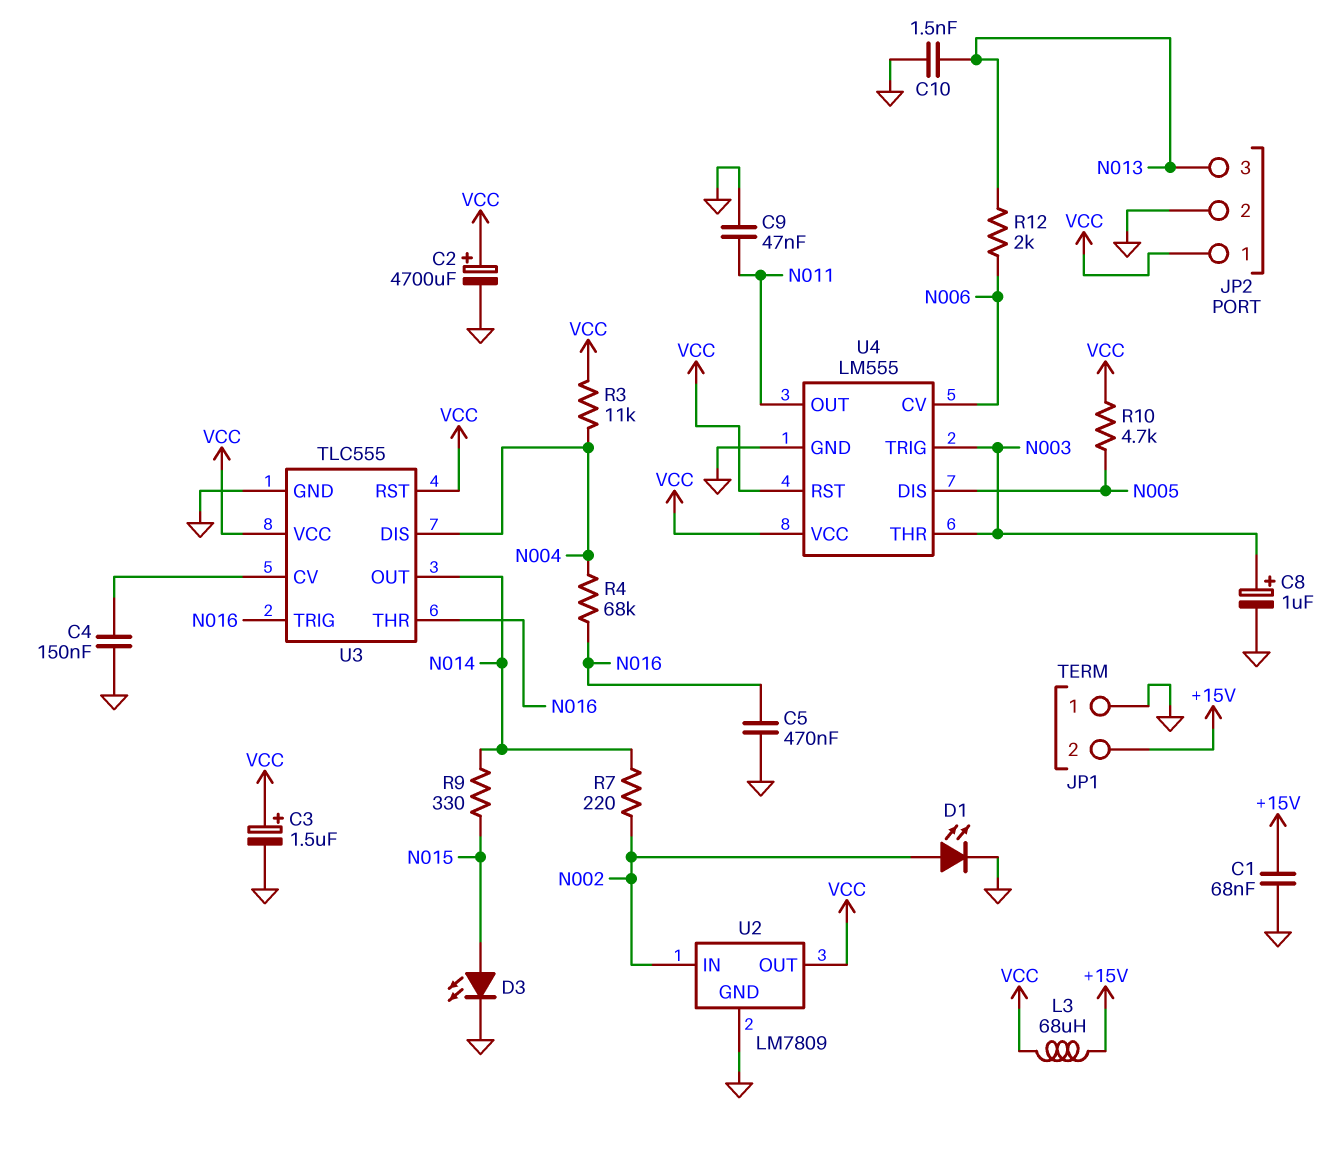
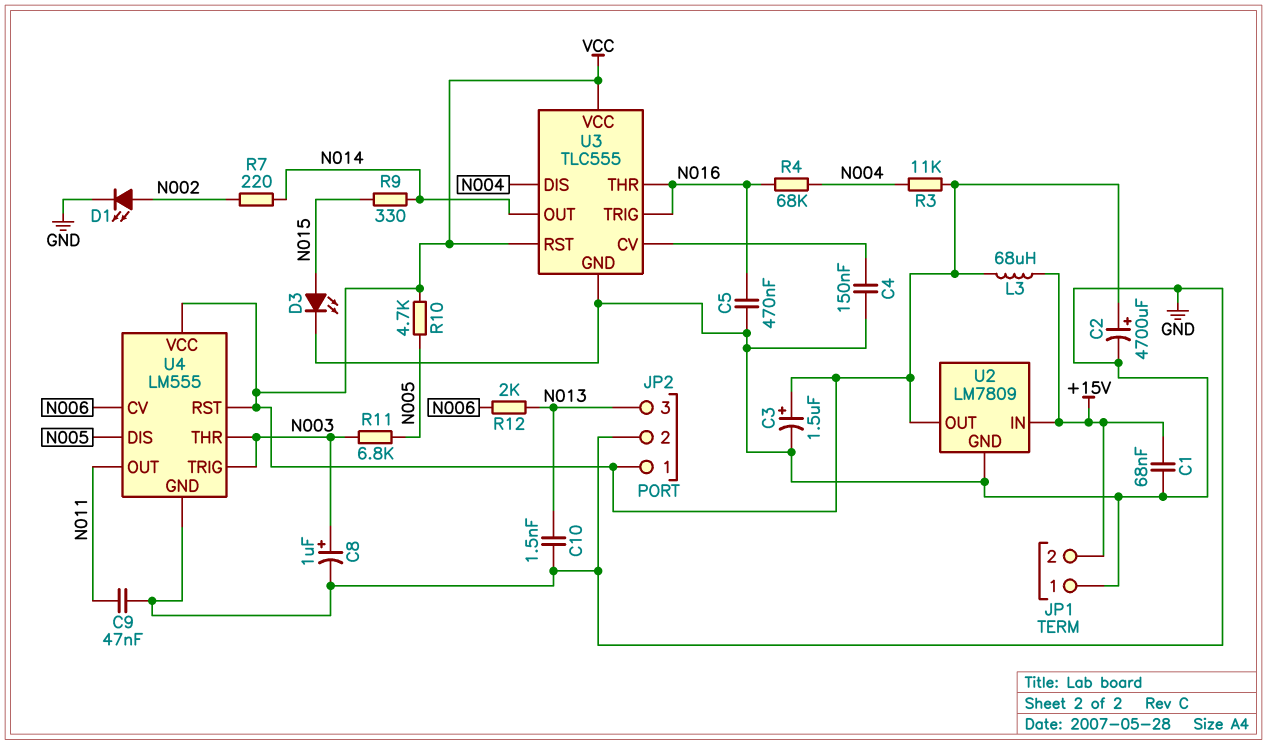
R11: none -> 6.8k (N003, N005)
U2 pin IN: N002 -> +15V

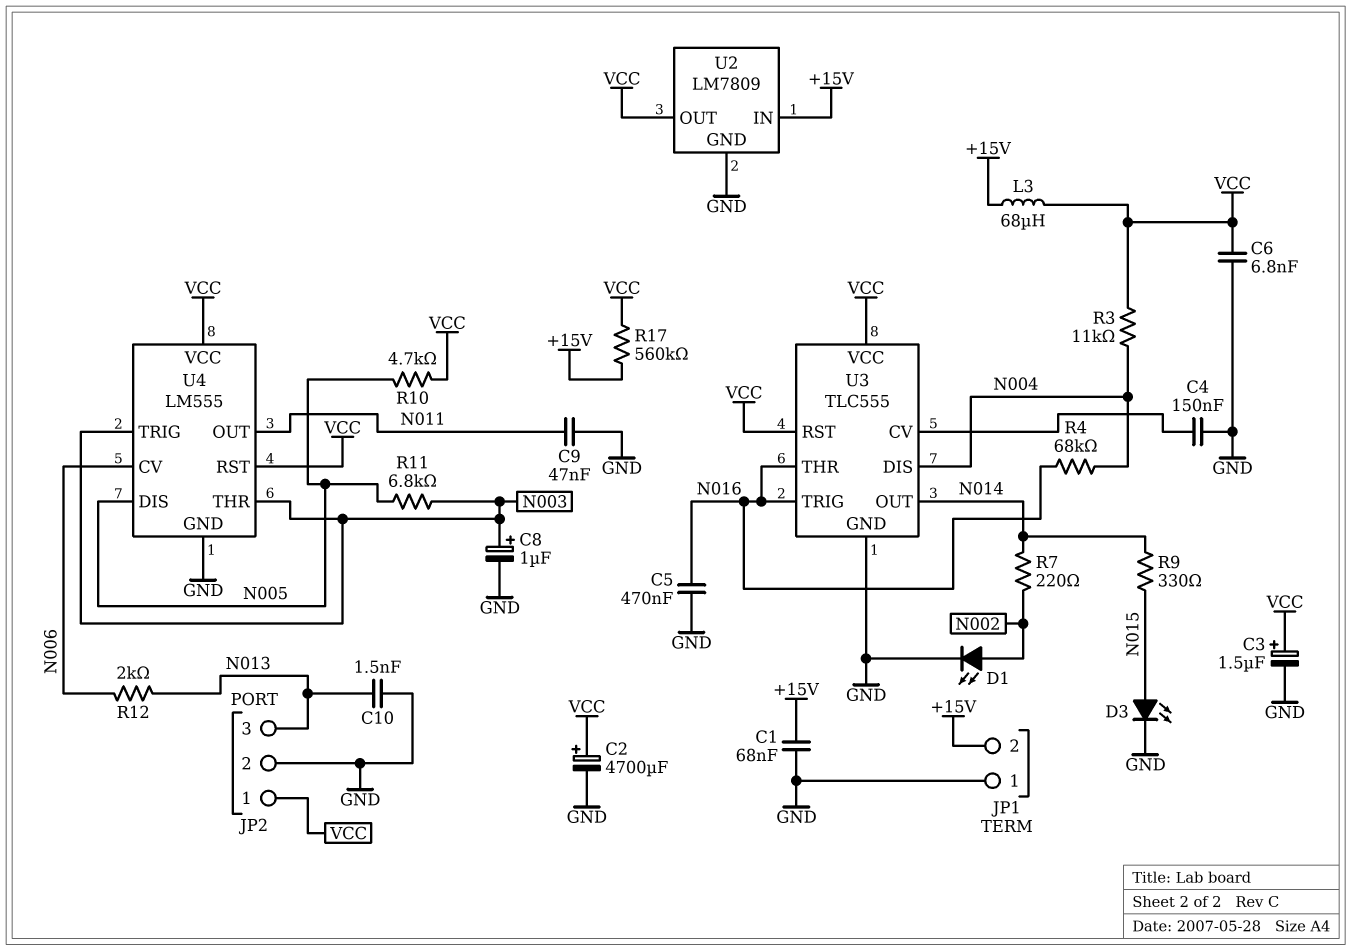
C6: none -> 6.8nF (GND, VCC)
R17: none -> 560k (+15V, VCC)

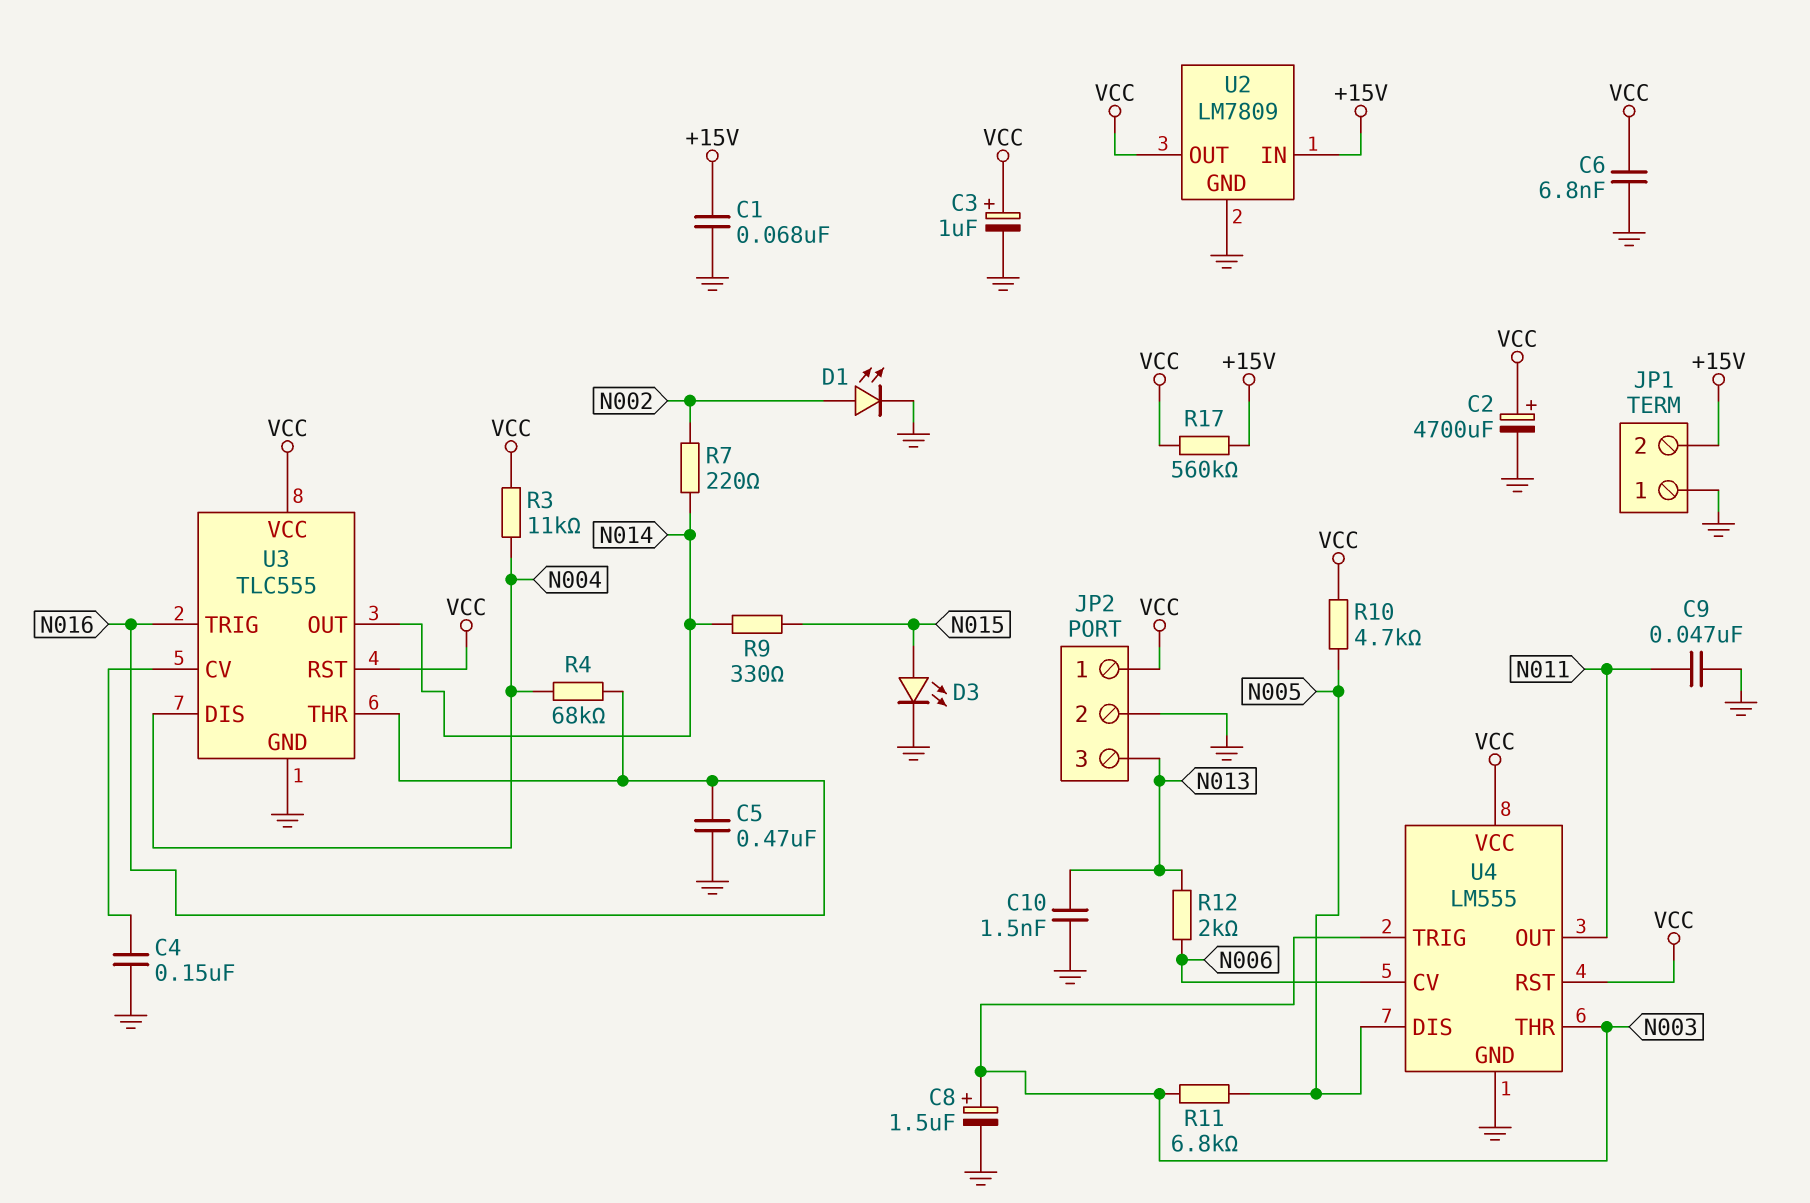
C3: 1.5uF (plus VCC, minus GND) -> 1uF (plus VCC, minus GND)
C8: 1uF (plus N003, minus GND) -> 1.5uF (plus N003, minus GND)
L3: 68uH (+15V, VCC) -> none

